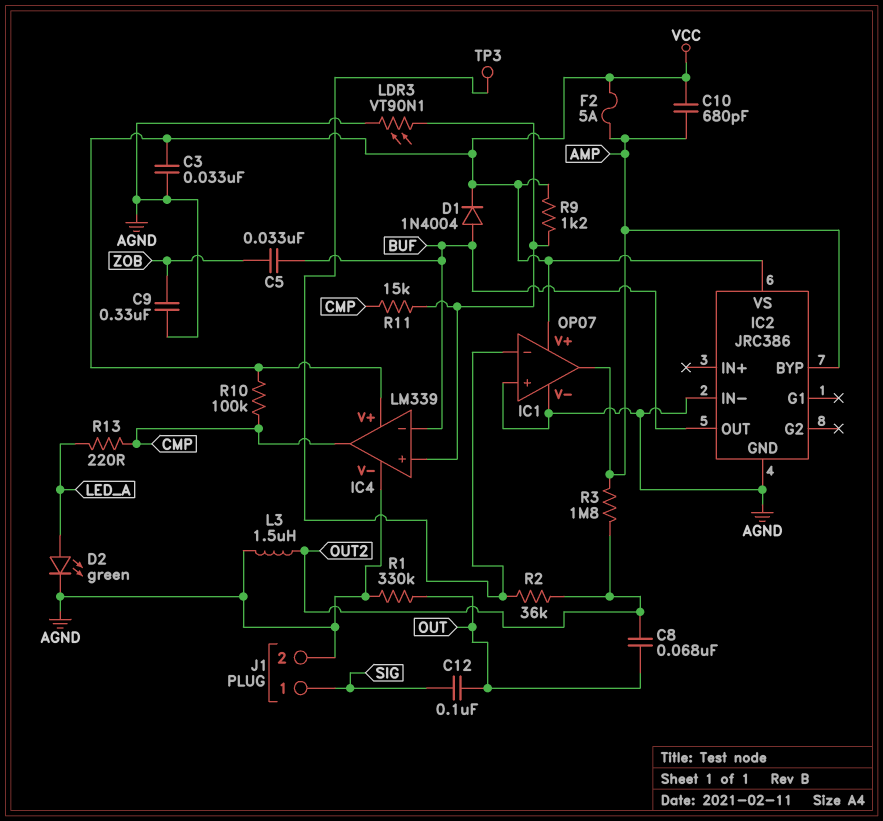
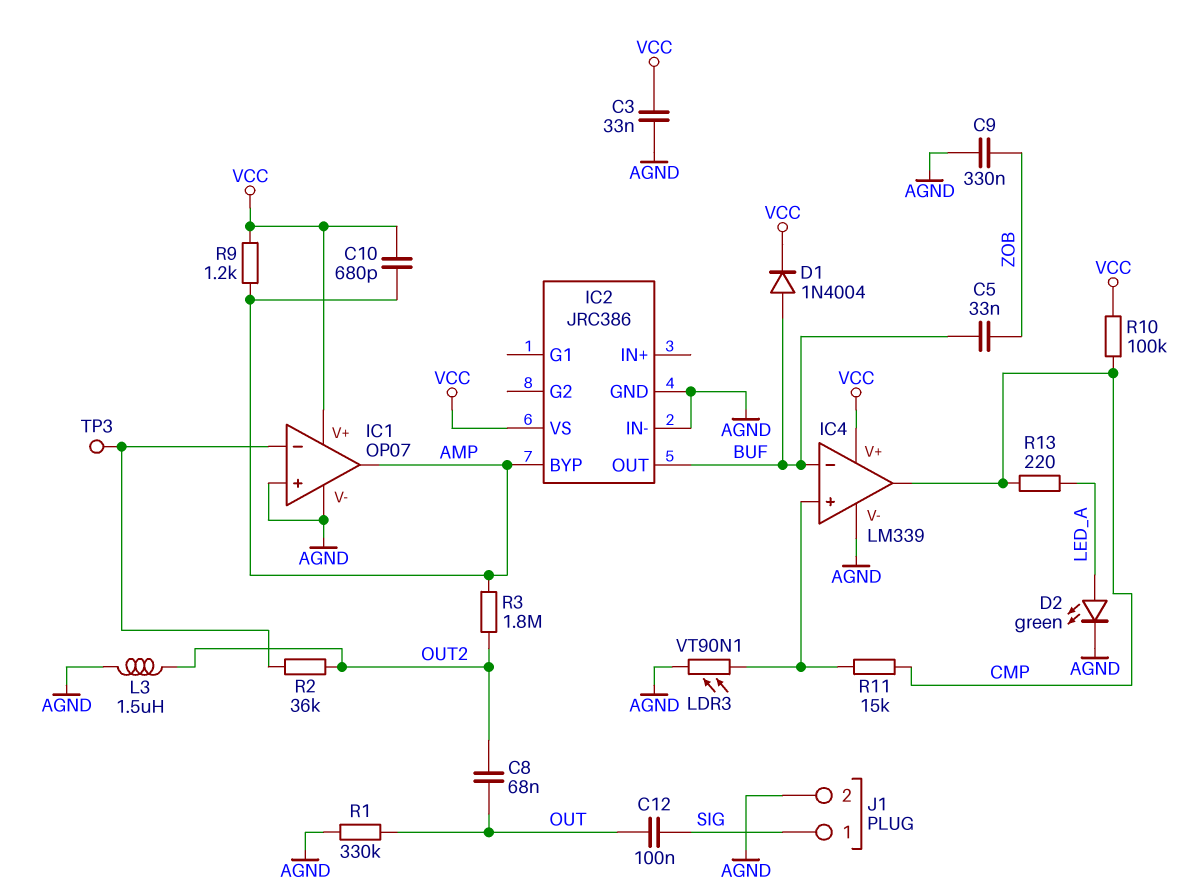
F2: 5A (AMP, VCC) -> none
R9: 1.2k (IC4/in+, VCC) -> 1.2k (AMP, VCC)

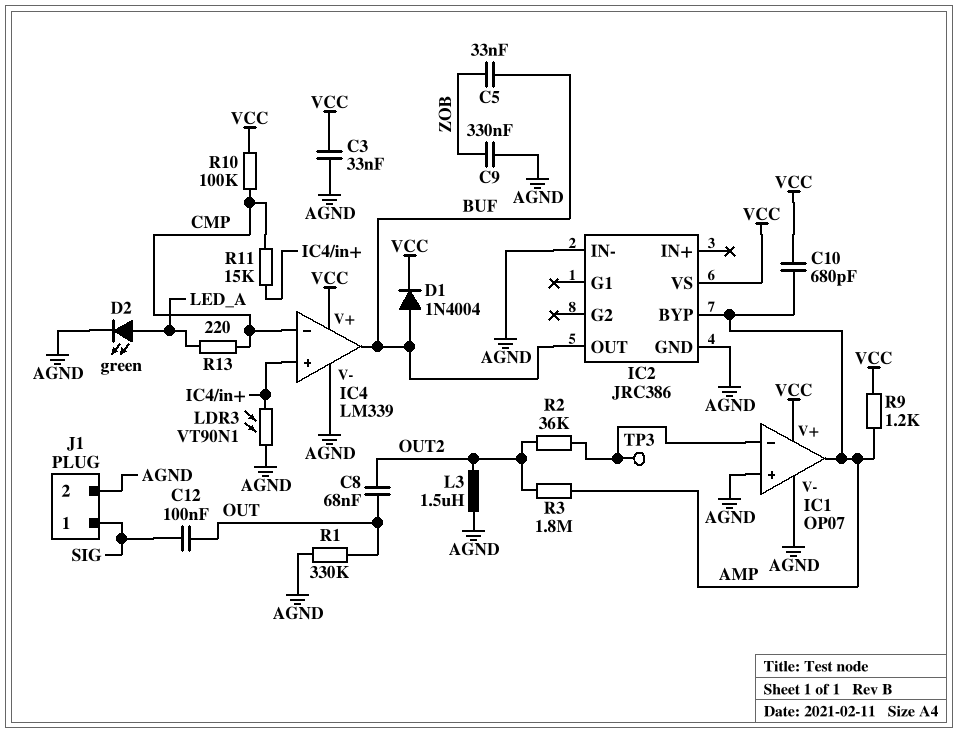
IC4 pin in-: BUF -> CMP
IC4 pin out: CMP -> BUF

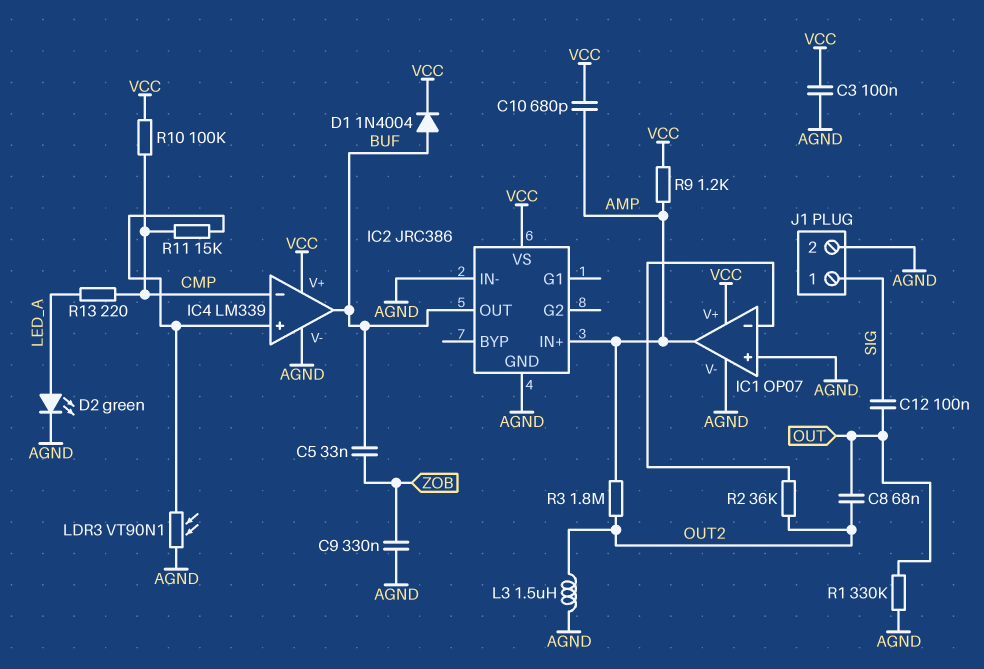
C3: 33nF (AGND, VCC) -> 100nF (AGND, VCC)
IC2 pin BYP: AMP -> none
IC2 pin IN+: none -> AMP
TP3: test point (IC1/in-) -> none

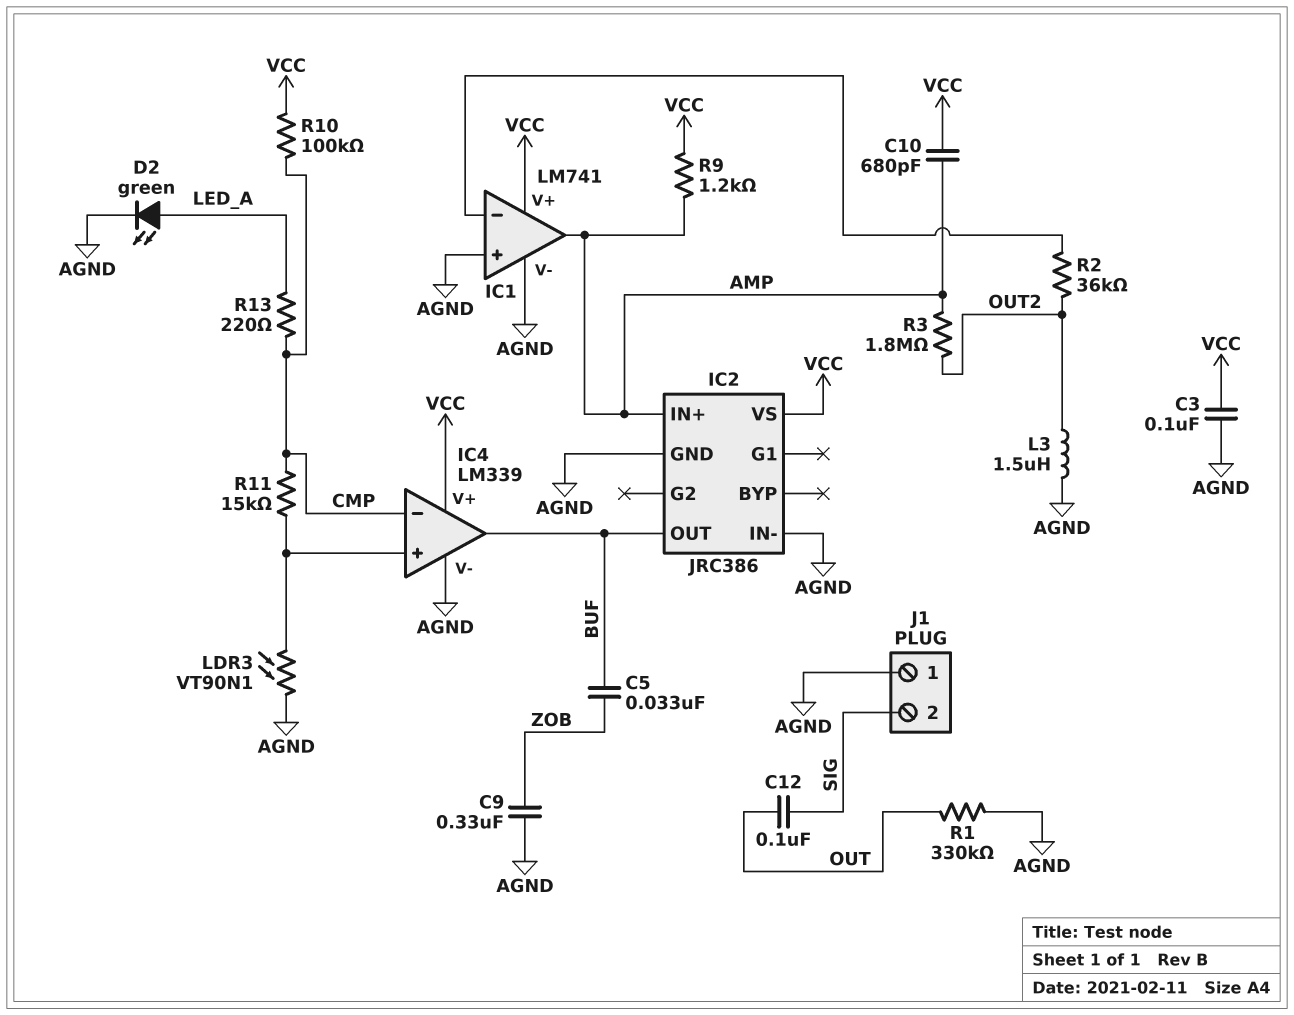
C8: 68nF (OUT, OUT2) -> none
D1: diode 1N4004 (A BUF, K VCC) -> none
IC1: OP07 -> LM741
J1 pin 1: SIG -> AGND
J1 pin 2: AGND -> SIG

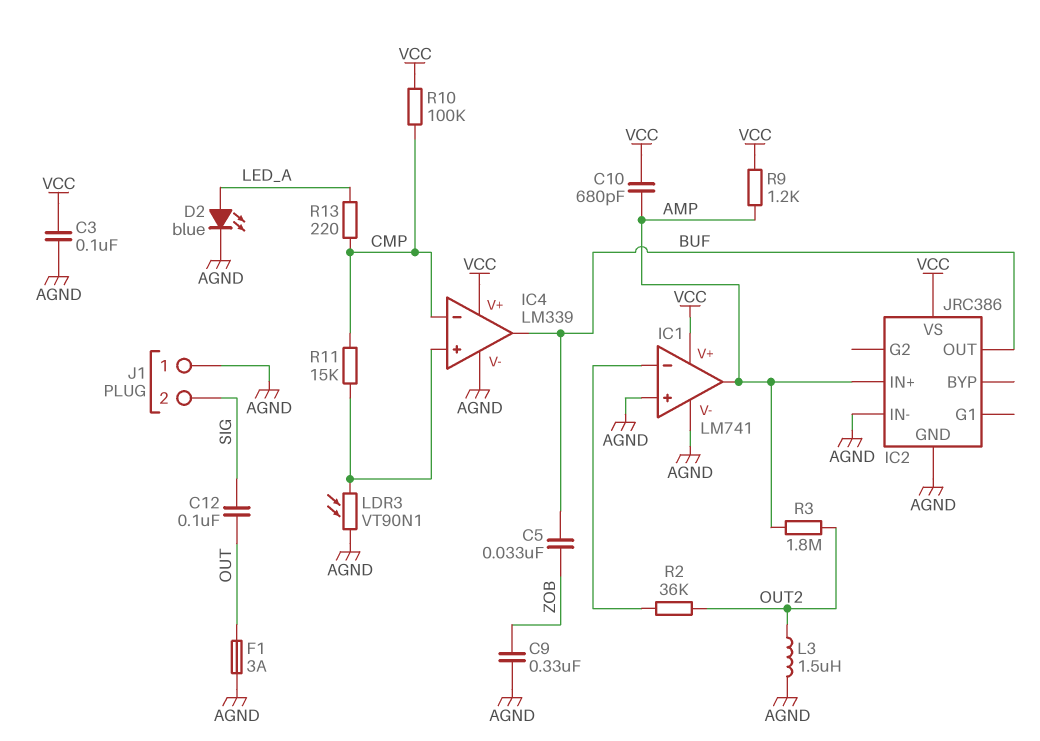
D2: LED green (A LED_A, K AGND) -> LED blue (A LED_A, K AGND)
F1: none -> 3A (AGND, OUT)
R1: 330k (AGND, OUT) -> none

